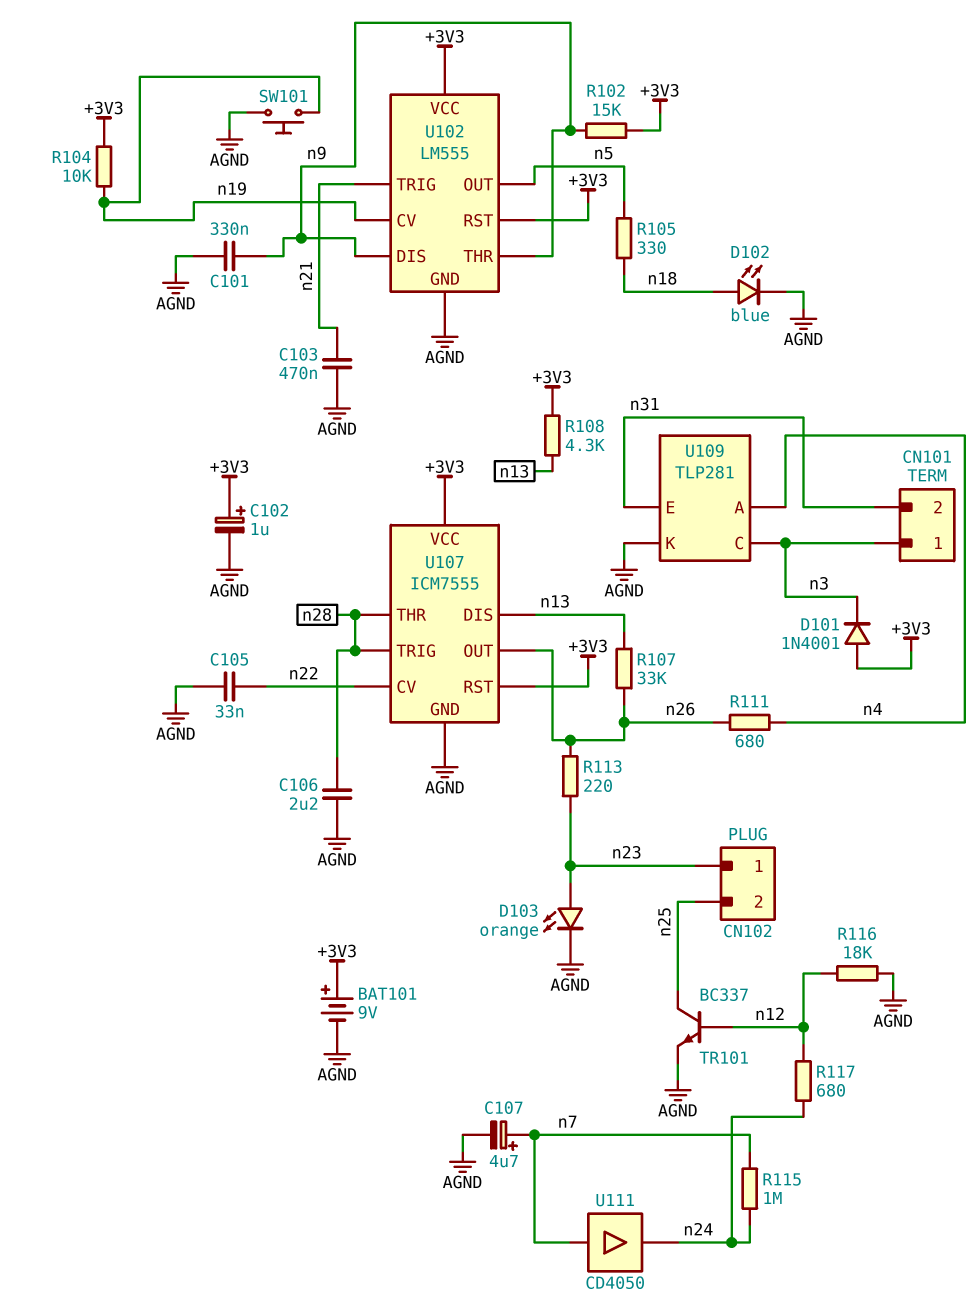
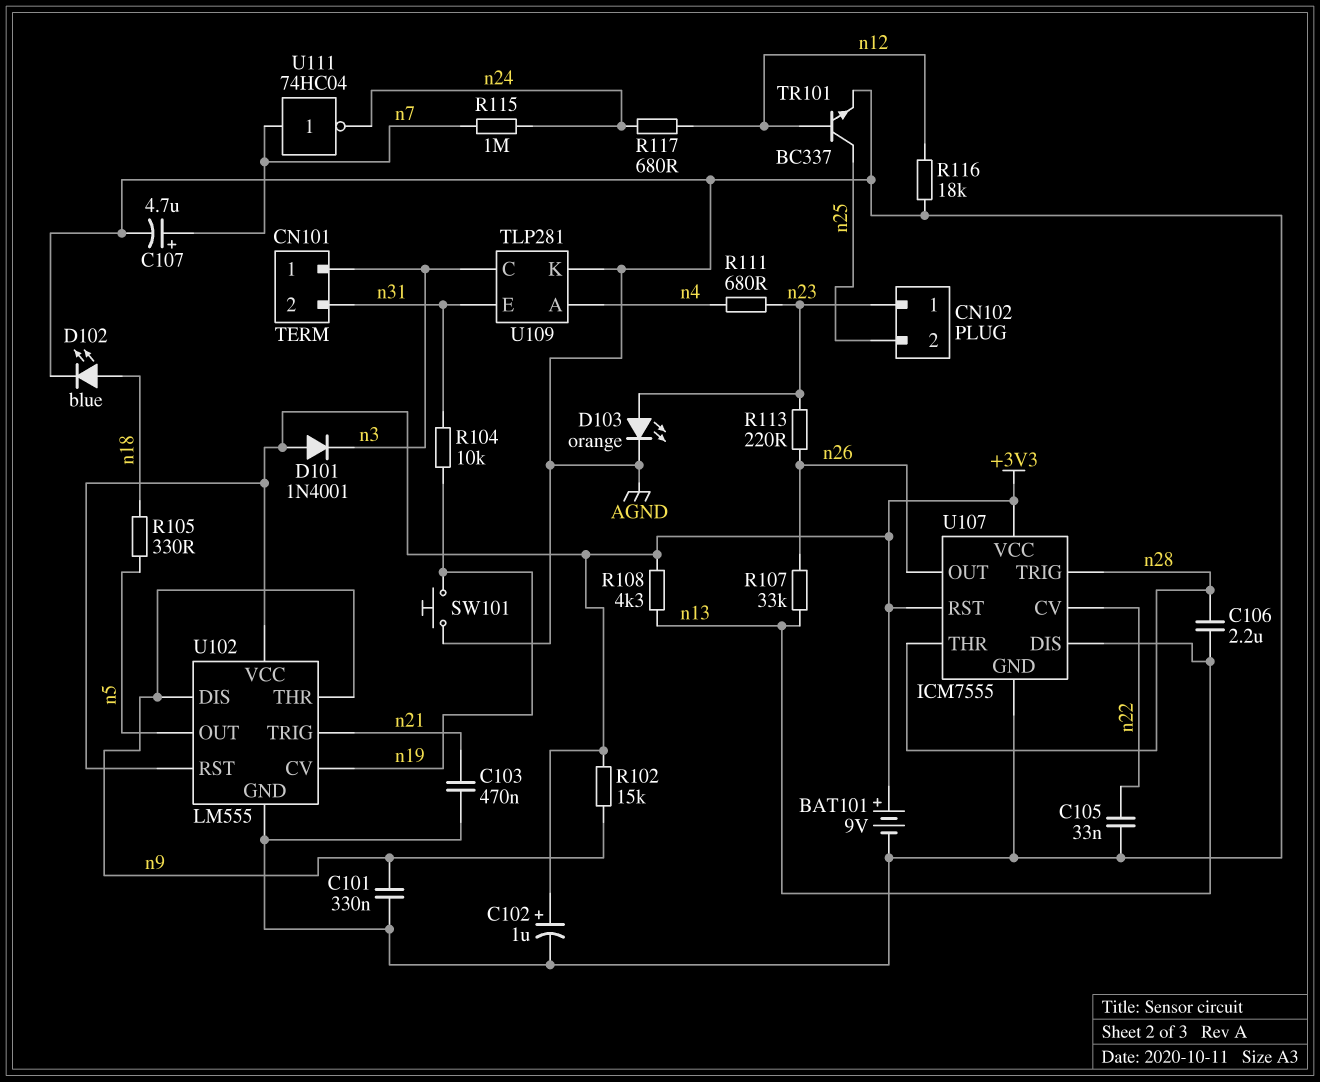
C106: 2.2uF (AGND, n28) -> 2.2uF (n13, n28)
R104: 10k (+3V3, n19) -> 10k (n19, n31)
R111: 680 (n4, n26) -> 680 (n4, n23)
U111: buffer CD4050 (in n7, out n24) -> NOT 74HC04 (in n7, out n24)

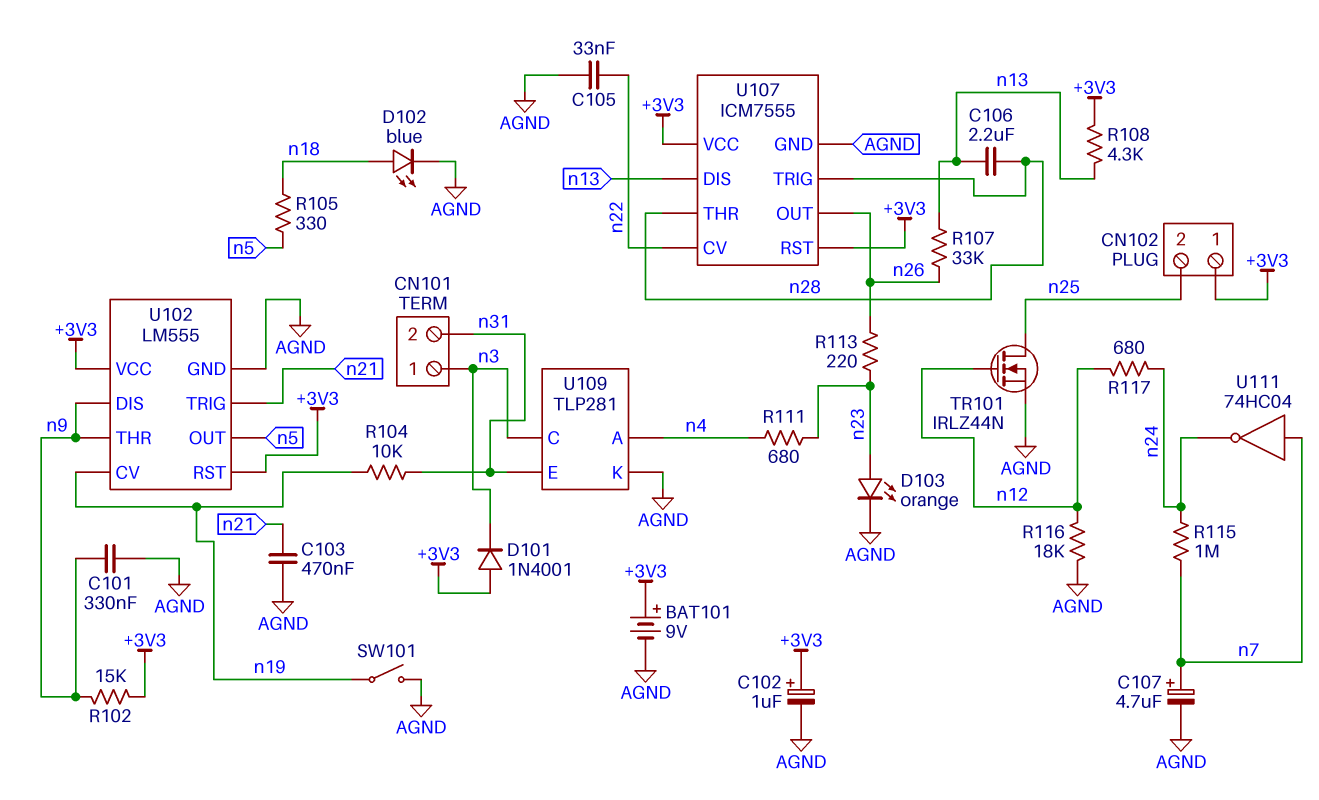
CN102 pin 1: n23 -> +3V3
SW101: button (AGND, n19) -> switch (AGND, n19)
TR101: NPN BC337 (B n12, C n25, E AGND) -> NMOS IRLZ44N (G n12, D n25, S AGND)

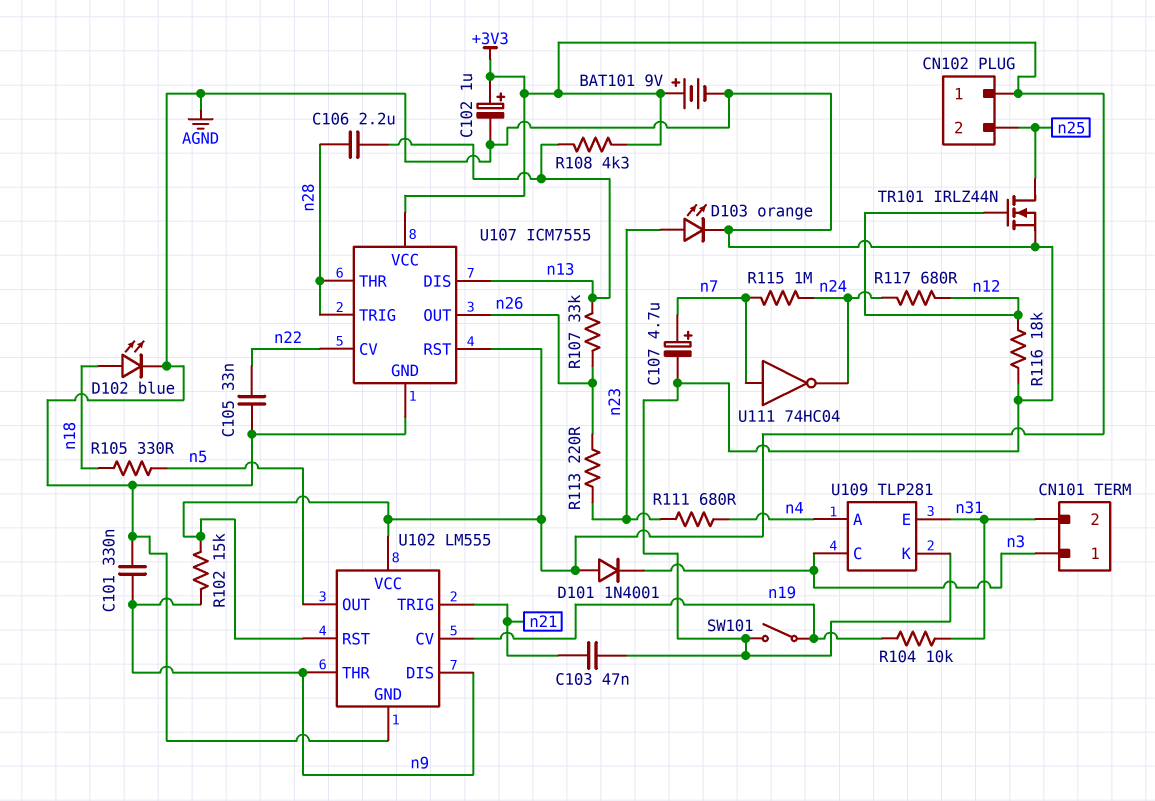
C103: 470nF (AGND, n21) -> 47nF (AGND, n21)

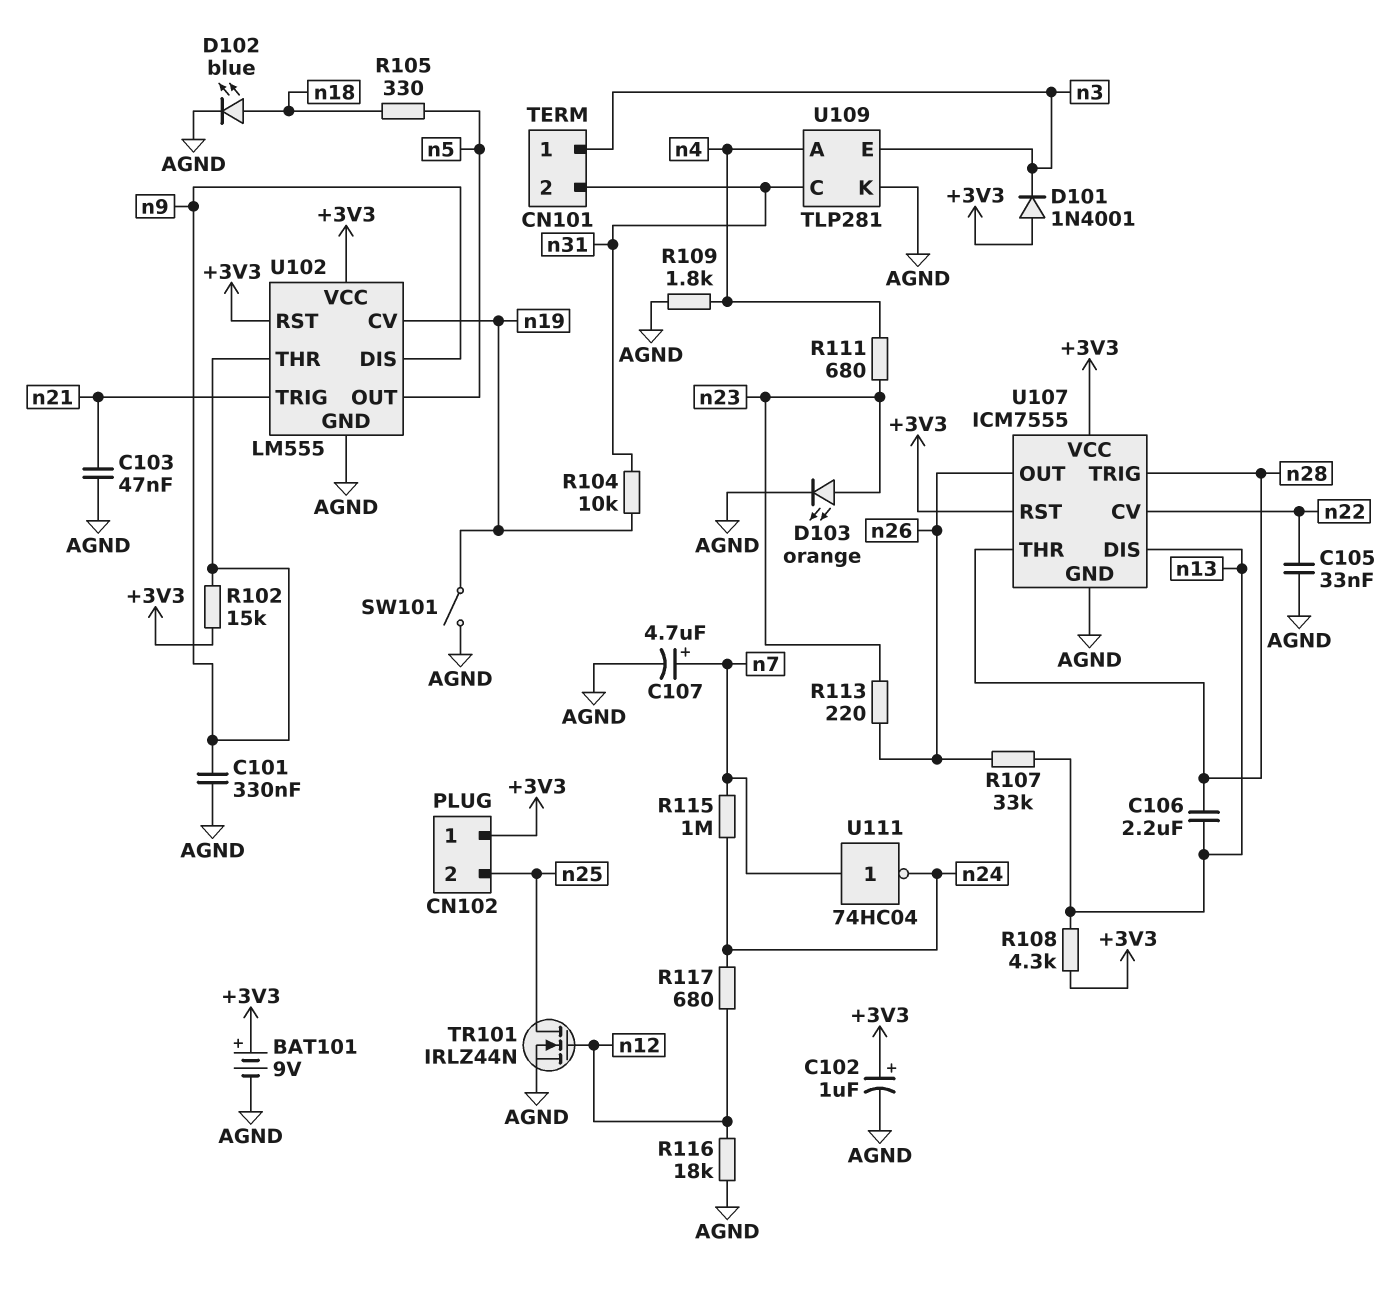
R109: none -> 1.8k (AGND, n4)
U109 pin C: n3 -> n31
U109 pin E: n31 -> n3

